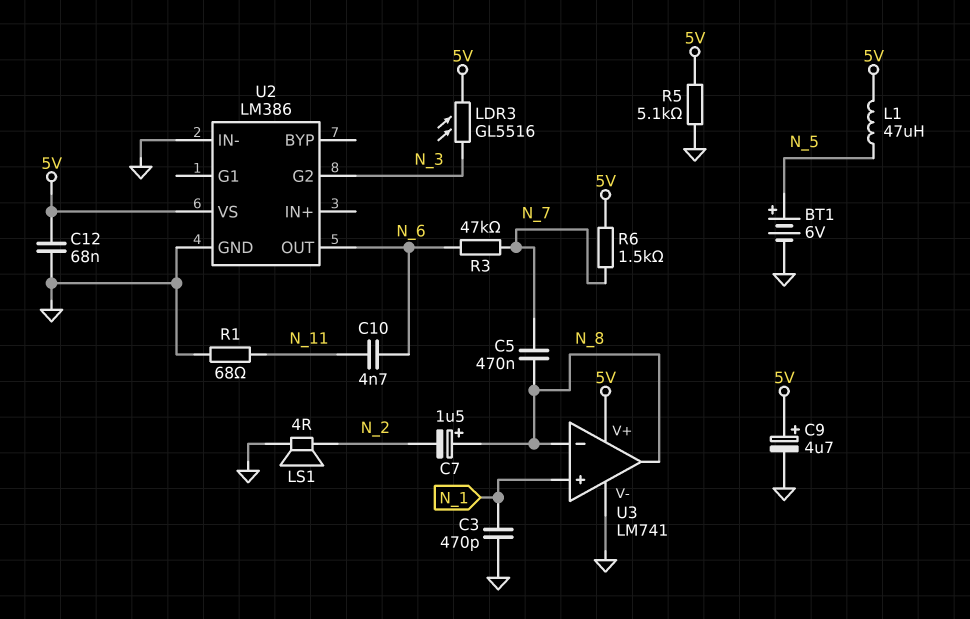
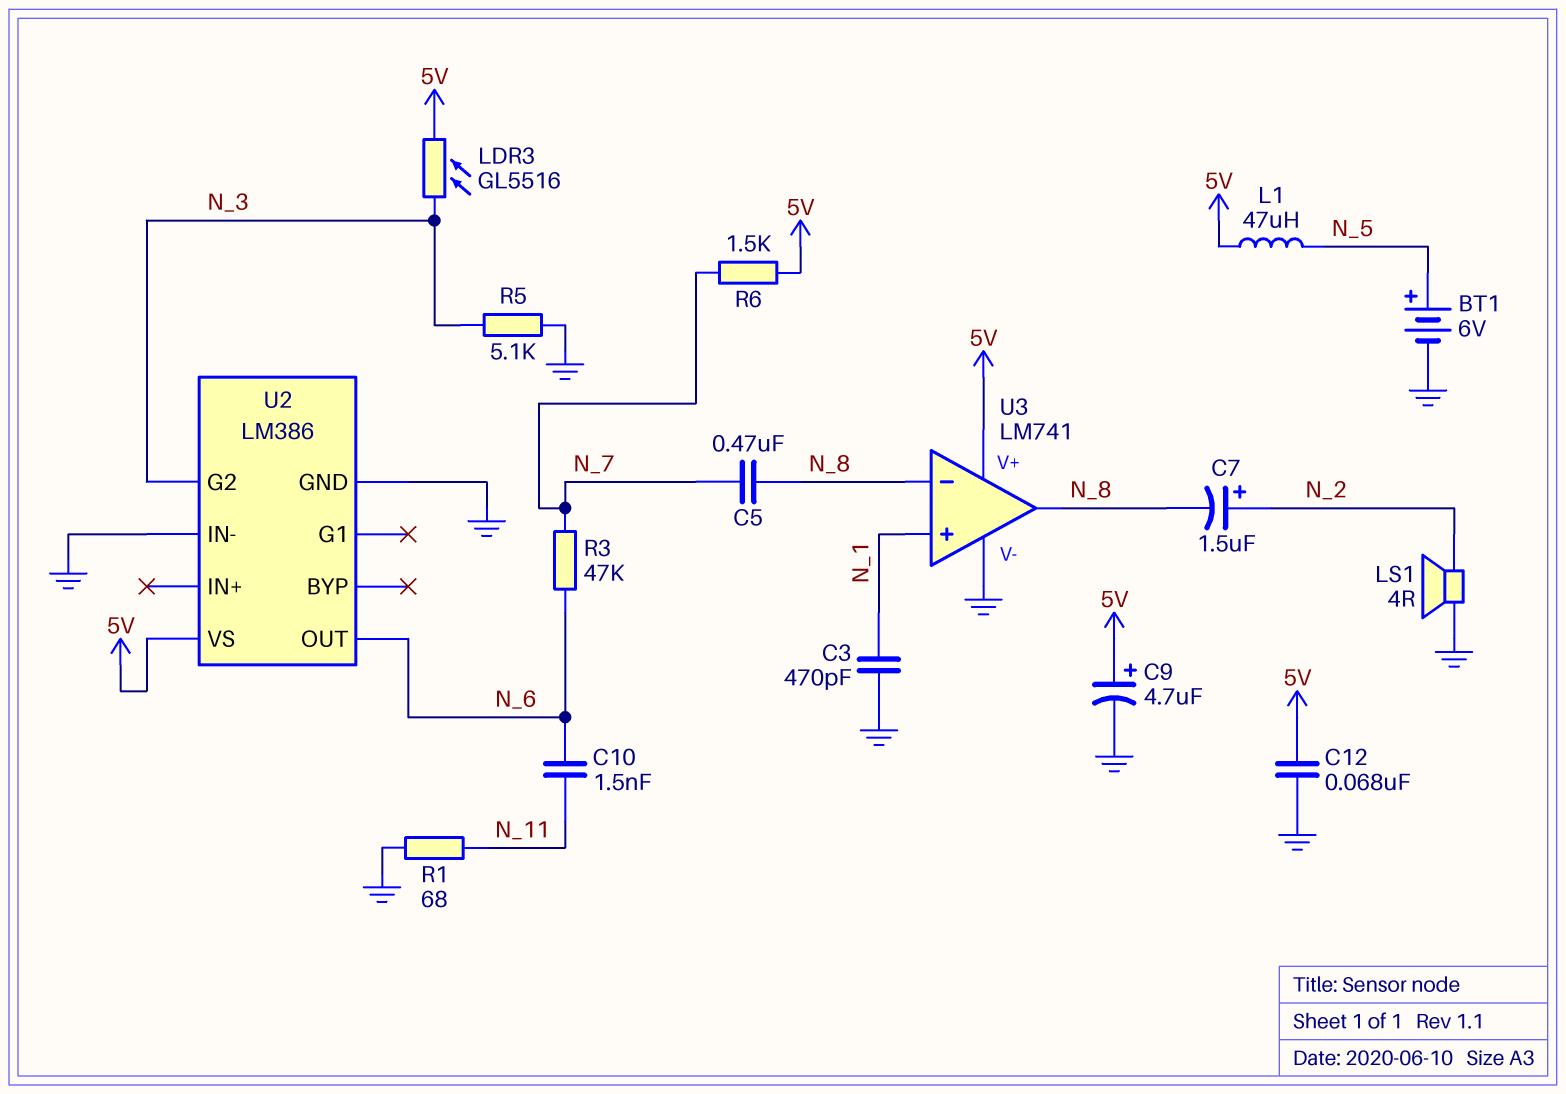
C7: 1.5uF (plus N_8, minus N_2) -> 1.5uF (plus N_2, minus N_8)
C10: 4.7nF (N_6, N_11) -> 1.5nF (N_6, N_11)
R5: 5.1k (5V, GND) -> 5.1k (GND, N_3)

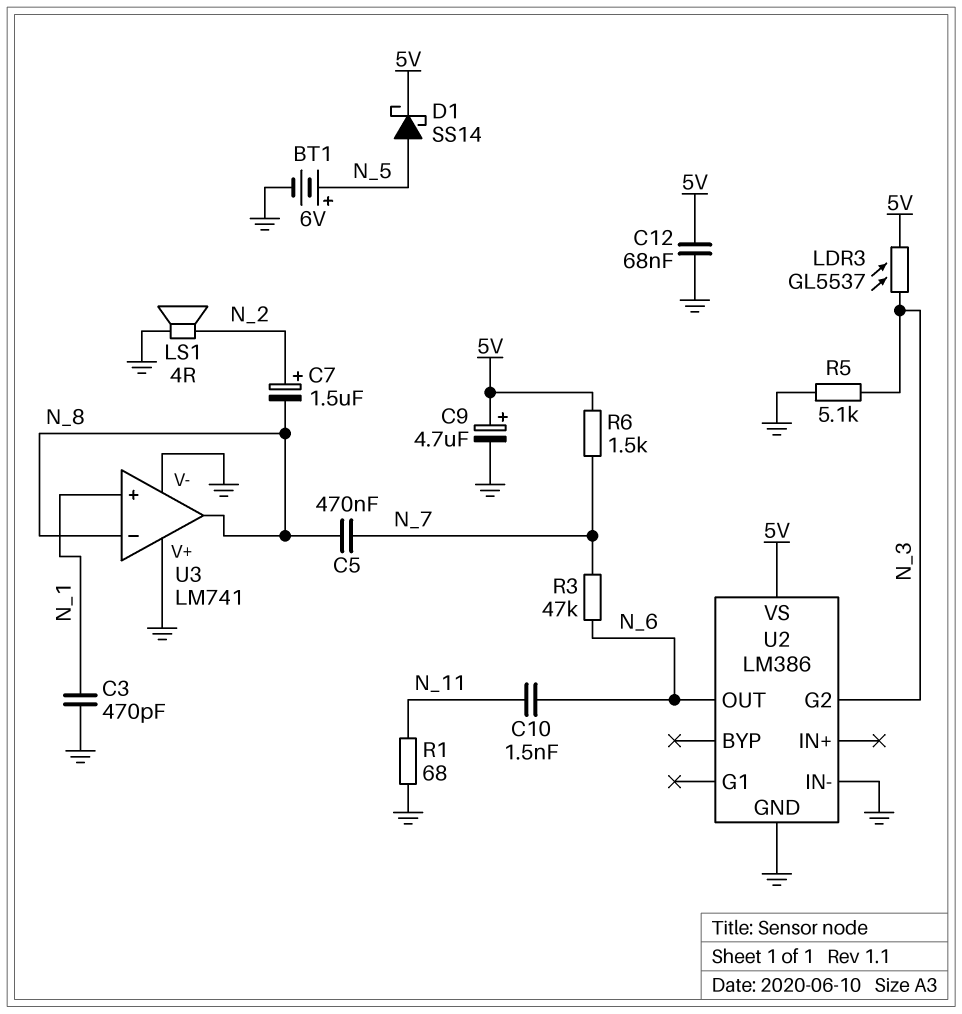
D1: none -> schottky SS14 (A N_5, K 5V)
L1: 47uH (5V, N_5) -> none
LDR3: GL5516 (5V, N_3) -> GL5537 (5V, N_3)
U3 pin V+: 5V -> GND

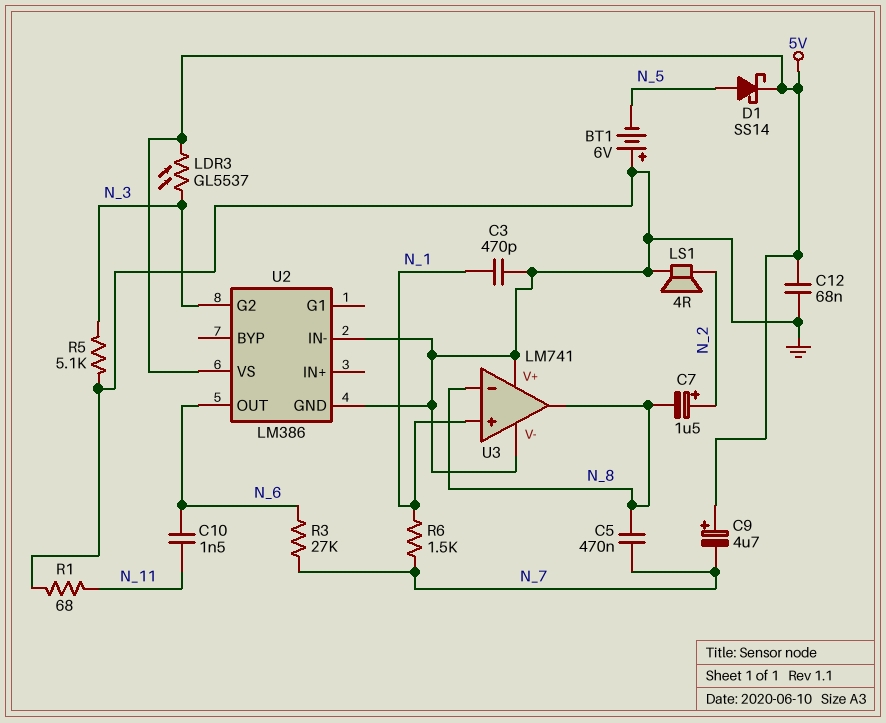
BT1: 6V (plus N_5, minus GND) -> 6V (plus GND, minus N_5)
C9: 4.7uF (plus 5V, minus GND) -> 4.7uF (plus 5V, minus N_7)
R3: 47k (N_6, N_7) -> 27k (N_6, N_7)
R6: 1.5k (5V, N_7) -> 1.5k (N_1, N_7)

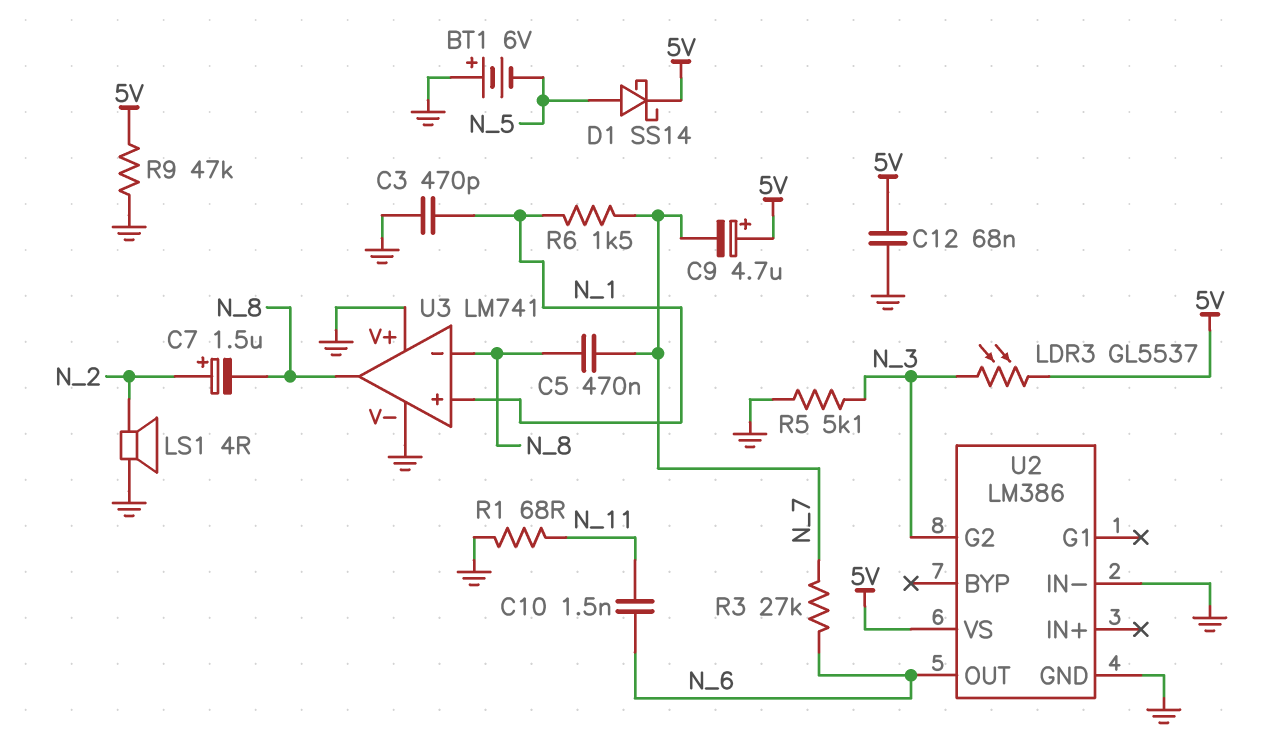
R9: none -> 47k (5V, GND)

